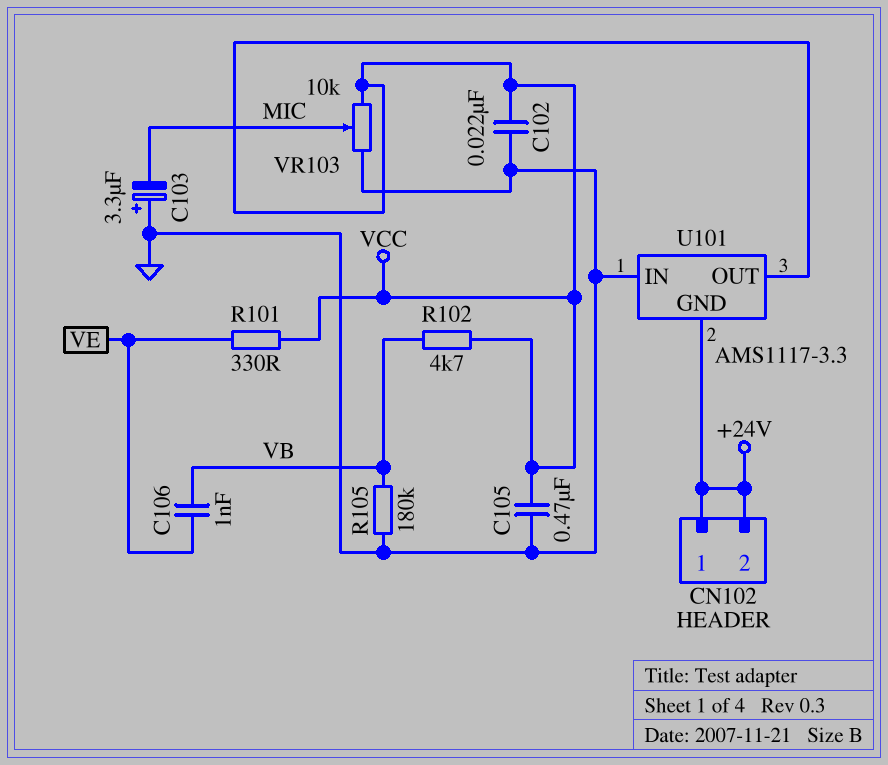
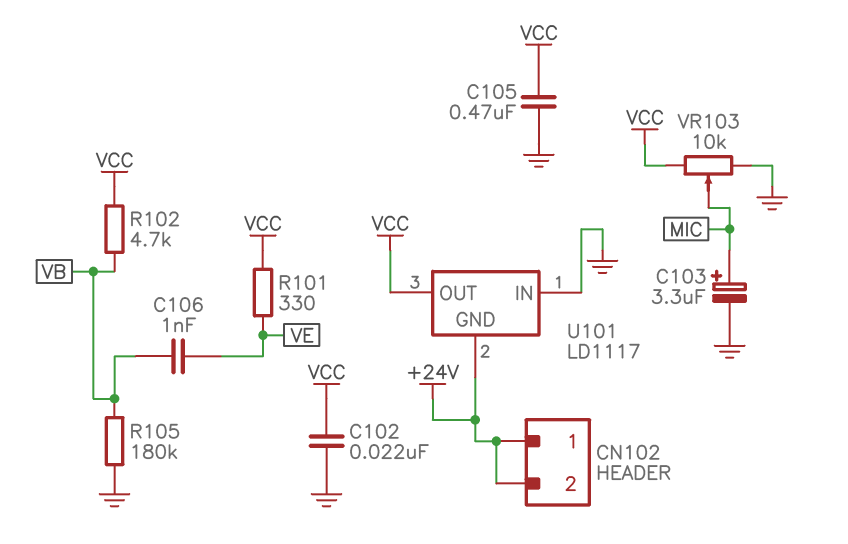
C103: 3.3uF (plus GND, minus MIC) -> 3.3uF (plus MIC, minus GND)
U101: AMS1117-3.3 -> LD1117

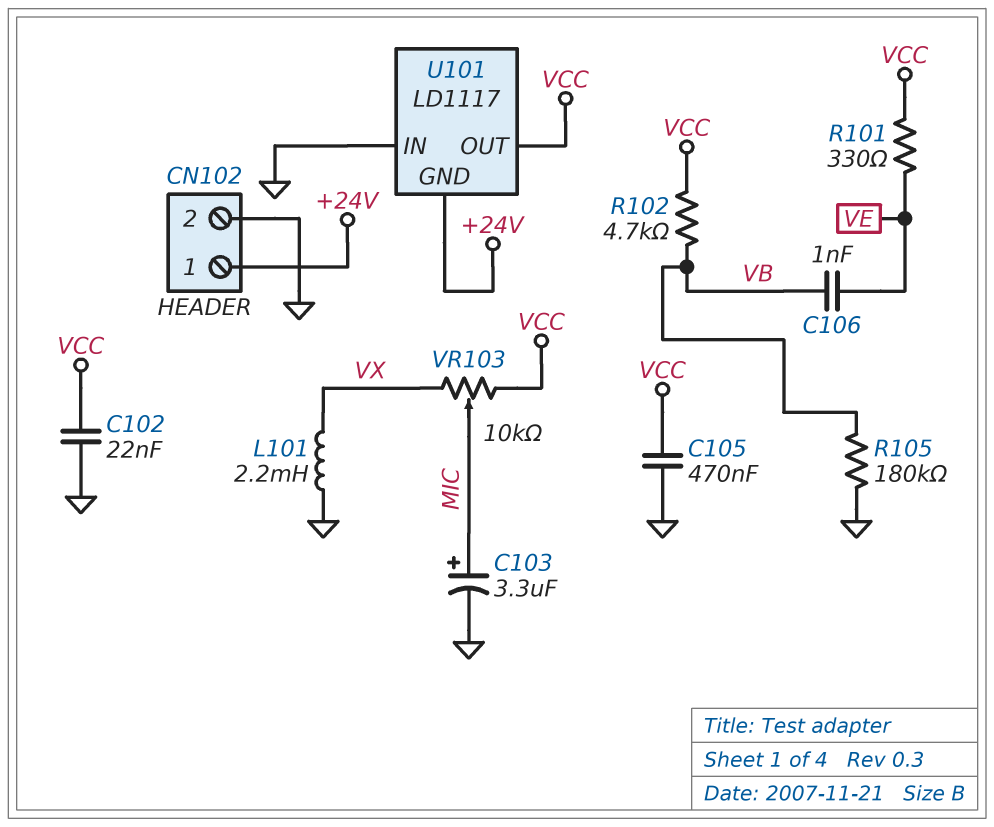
CN102 pin 2: +24V -> GND
L101: none -> 2.2mH (GND, VX)
VR103: 10k (GND, VCC, wiper MIC) -> 10k (VCC, VX, wiper MIC)

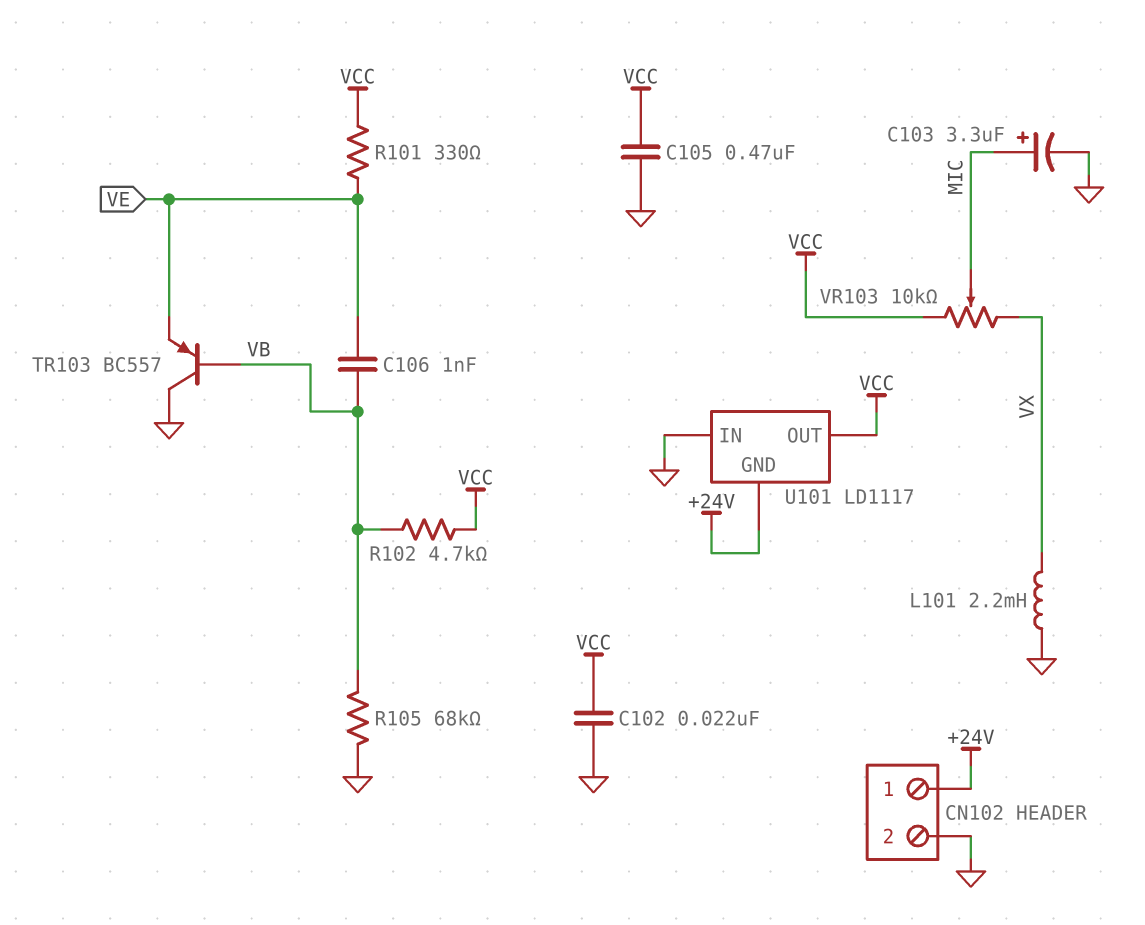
R105: 180k (GND, VB) -> 68k (GND, VB)
TR103: none -> PNP BC557 (B VB, C GND, E VE)

